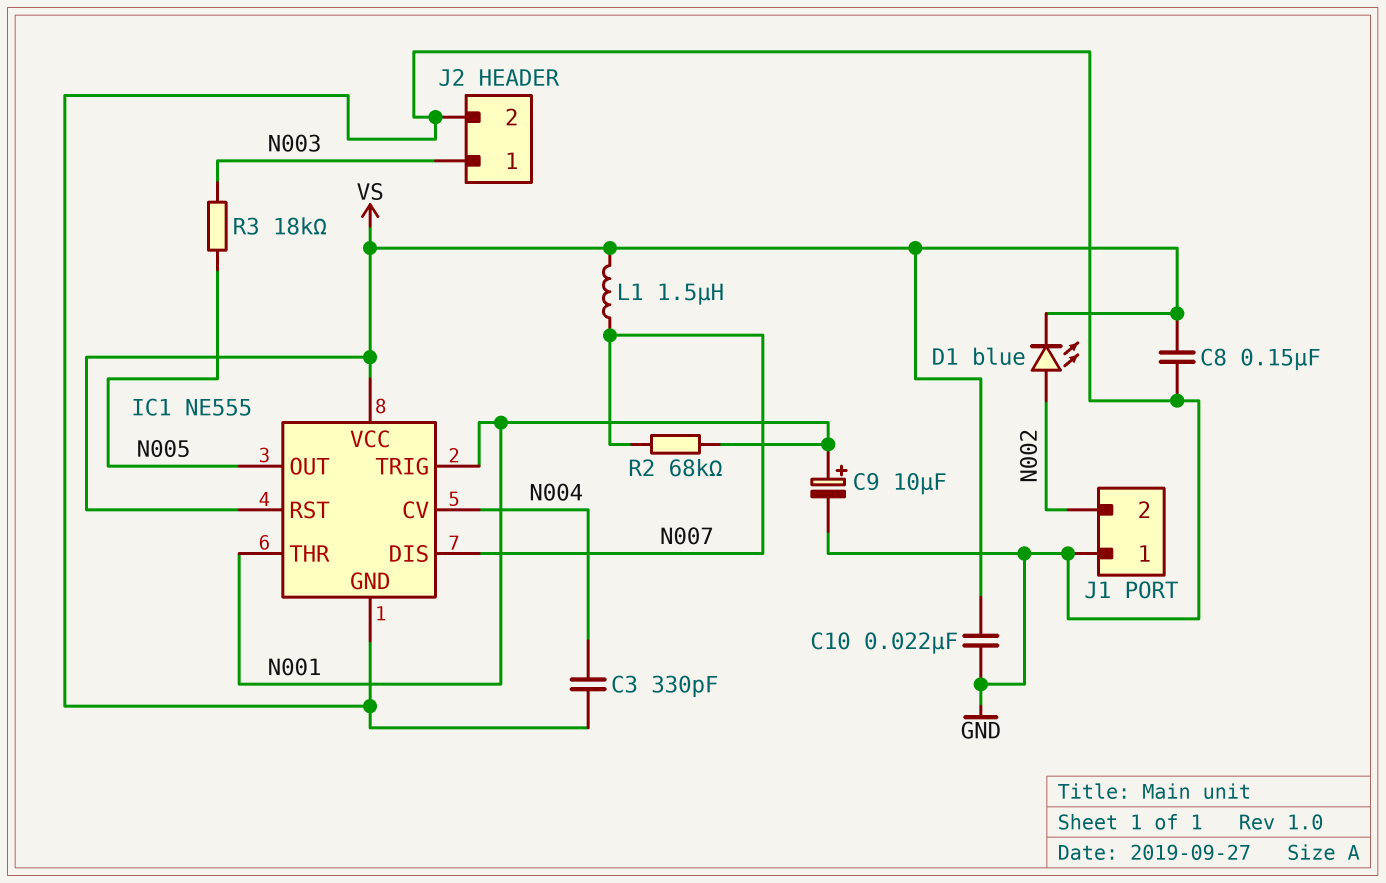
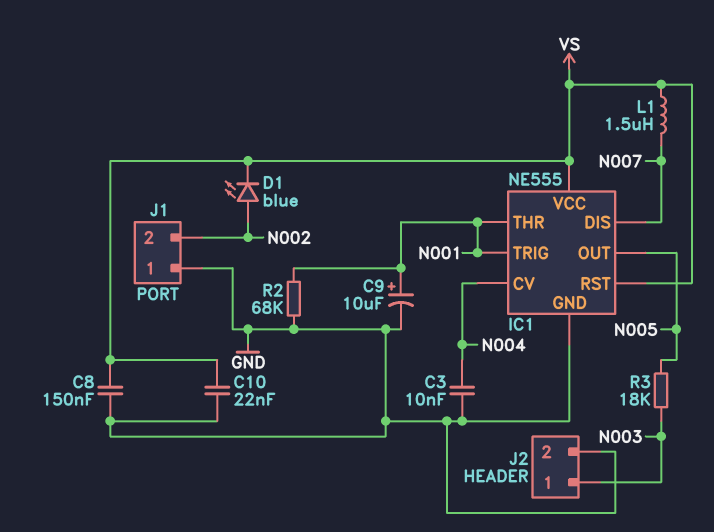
C3: 330pF (GND, N004) -> 10nF (GND, N004)
R2: 68k (N001, N007) -> 68k (GND, N001)

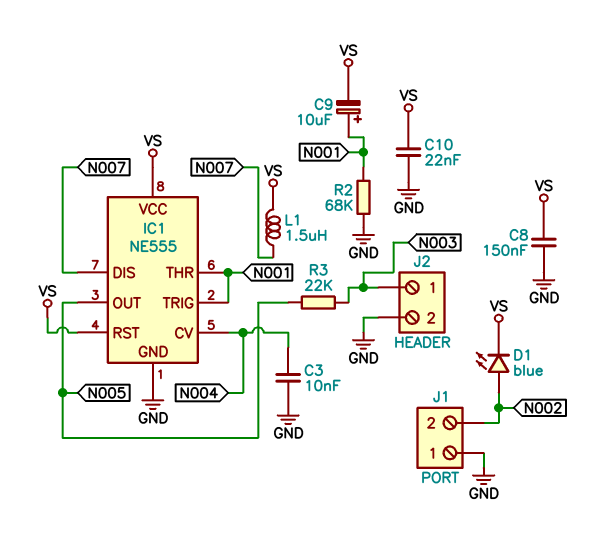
C9: 10uF (plus N001, minus GND) -> 10uF (plus N001, minus VS)
R3: 18k (N003, N005) -> 22k (N003, N005)

